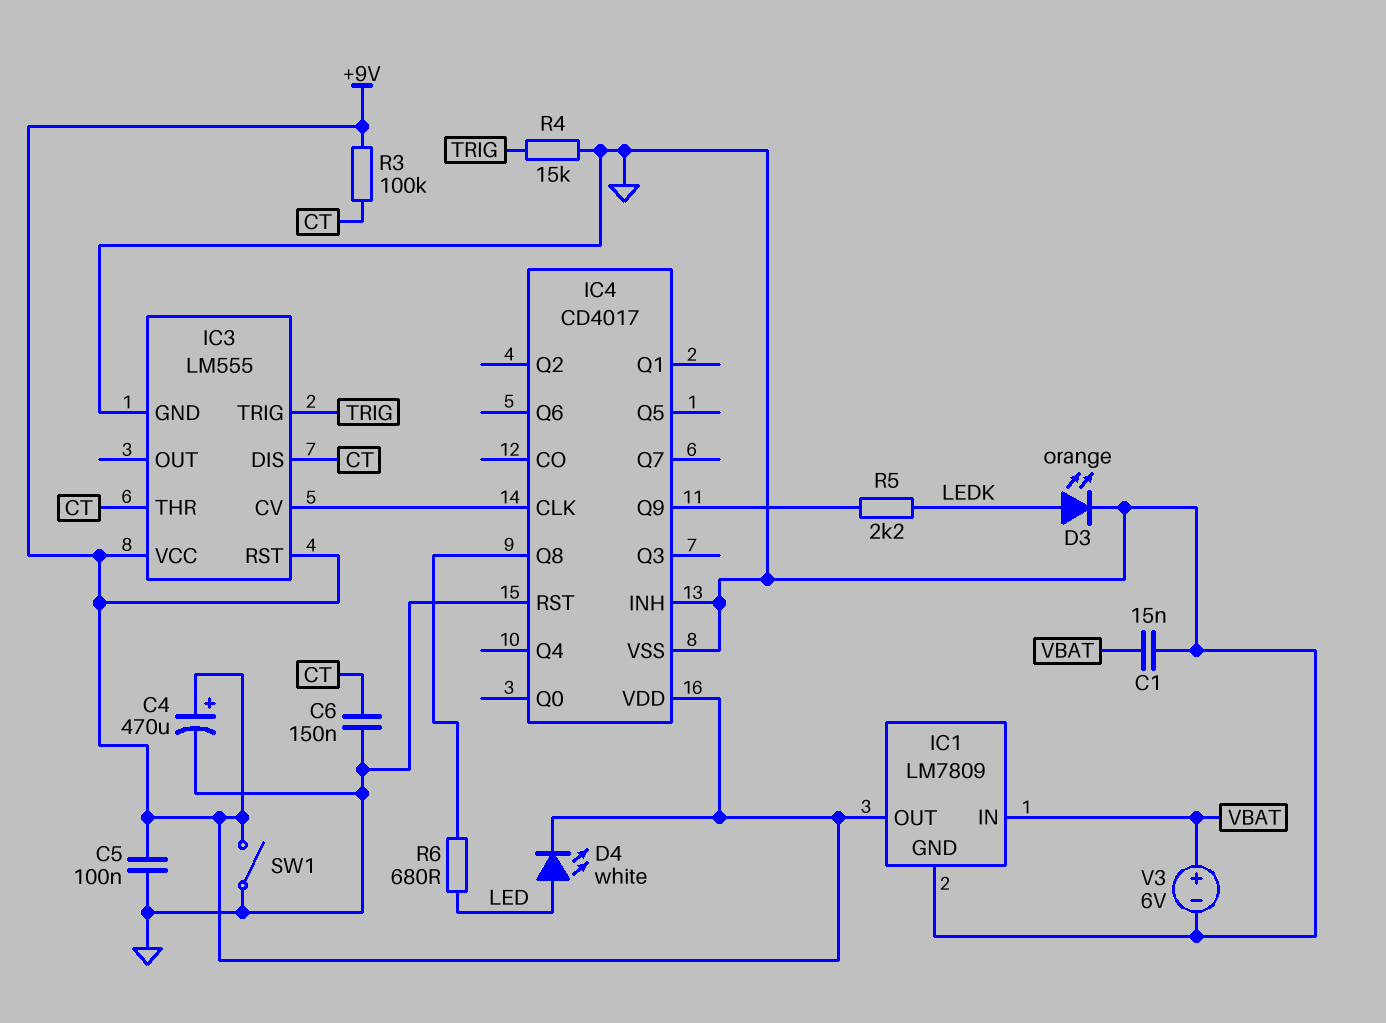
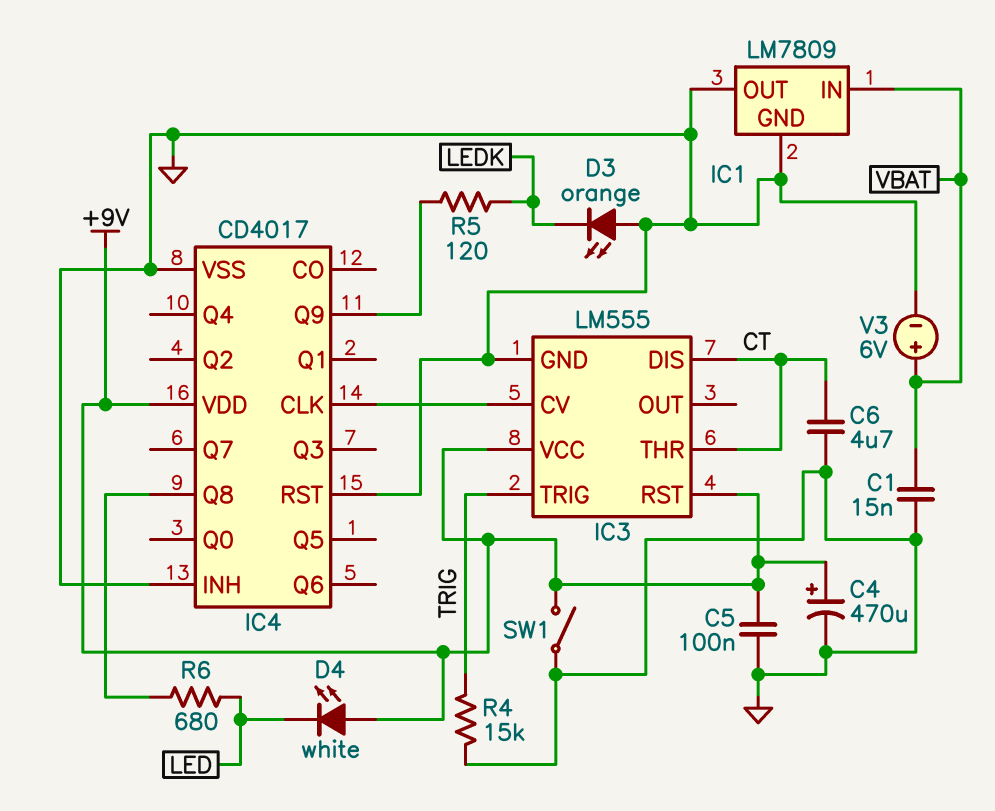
C6: 150nF (CT, GND) -> 4.7uF (CT, GND)
D3: LED orange (A LEDK, K GND) -> LED orange (A GND, K LEDK)
D4: LED white (A LED, K +9V) -> LED white (A +9V, K LED)
IC1 pin OUT: +9V -> GND
R3: 100k (+9V, CT) -> none
R5: 2.2k (IC4/Q9, LEDK) -> 120 (IC4/Q9, LEDK)

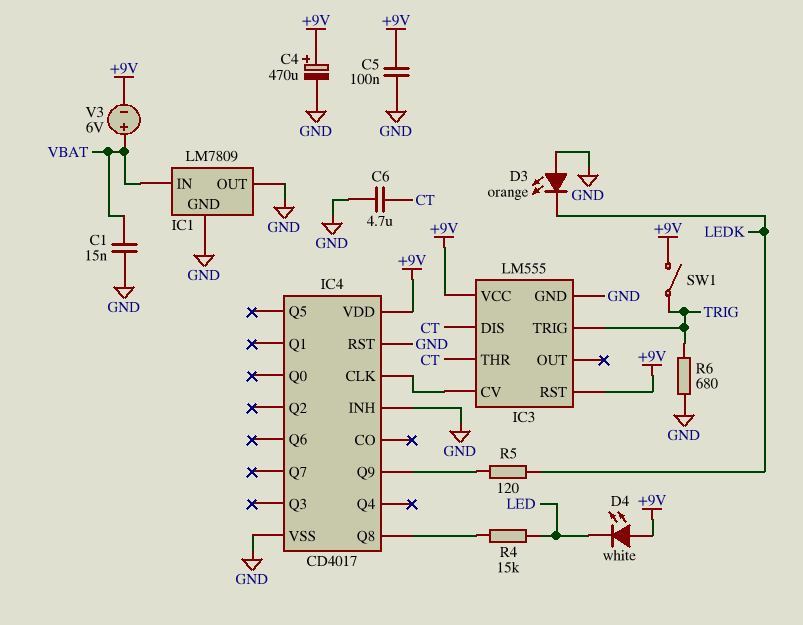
R4: 15k (GND, TRIG) -> 15k (IC4/Q8, LED)
R6: 680 (IC4/Q8, LED) -> 680 (GND, TRIG)
SW1: switch (+9V, GND) -> switch (+9V, TRIG)
V3: 6V (plus VBAT, minus GND) -> 6V (plus VBAT, minus +9V)

